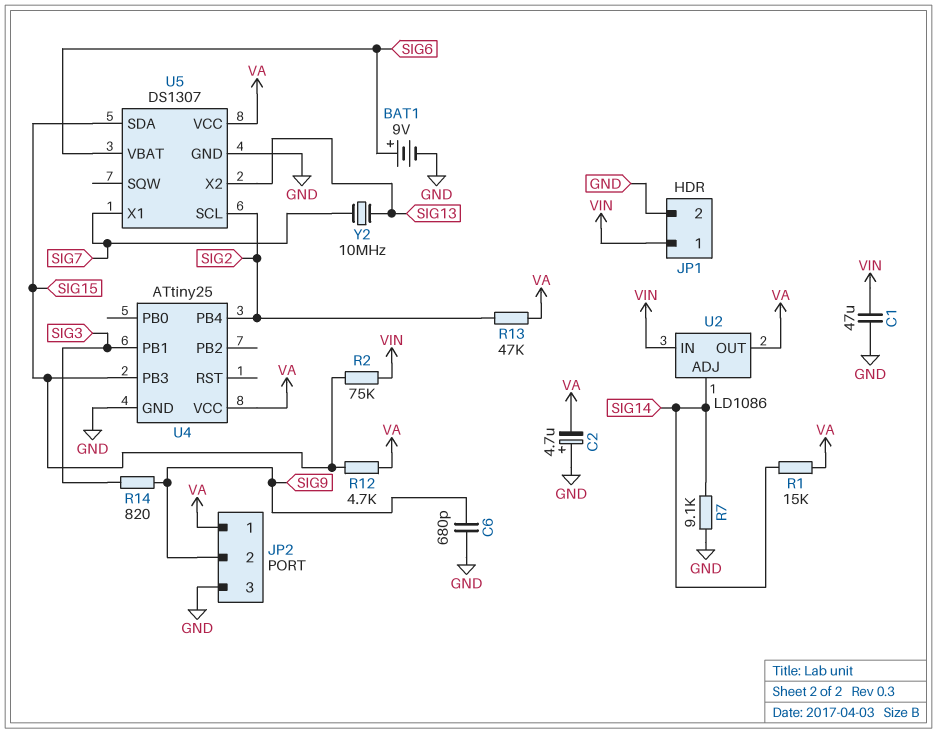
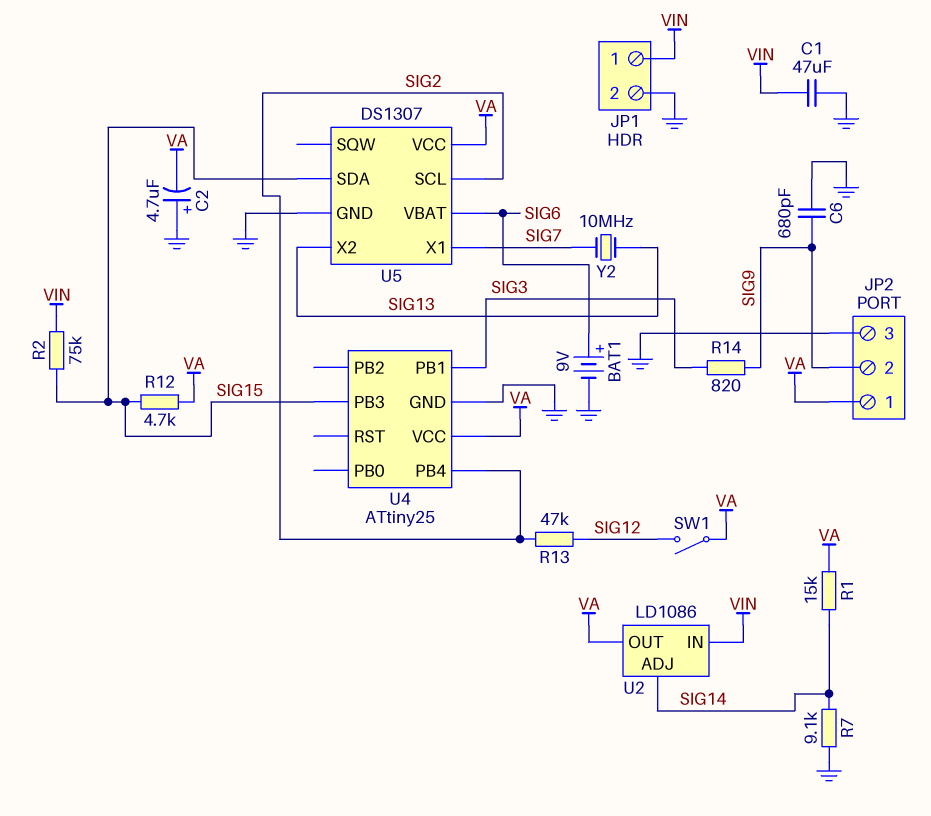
R13: 47k (SIG2, VA) -> 47k (SIG2, SIG12)
SW1: none -> switch (SIG12, VA)

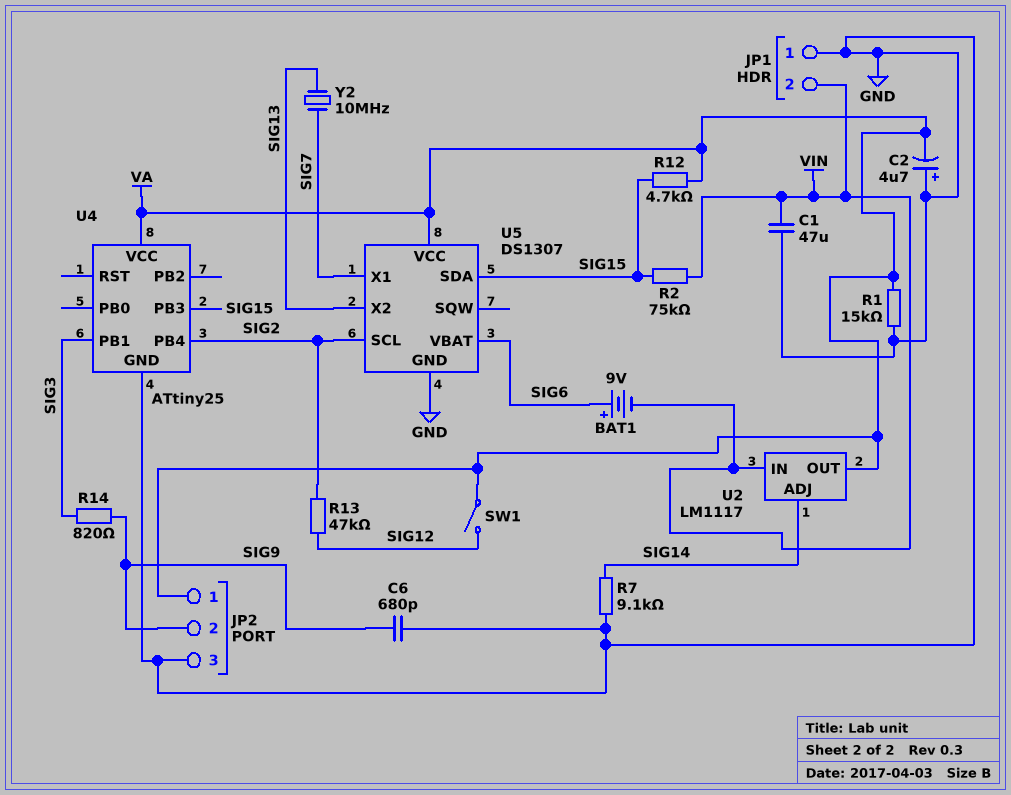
BAT1: 9V (plus SIG6, minus GND) -> 9V (plus SIG6, minus VIN)
JP1 pin 1: VIN -> GND
JP1 pin 2: GND -> VIN
R1: 15k (SIG14, VA) -> 15k (GND, VA)
U2: LD1086 -> LM1117

